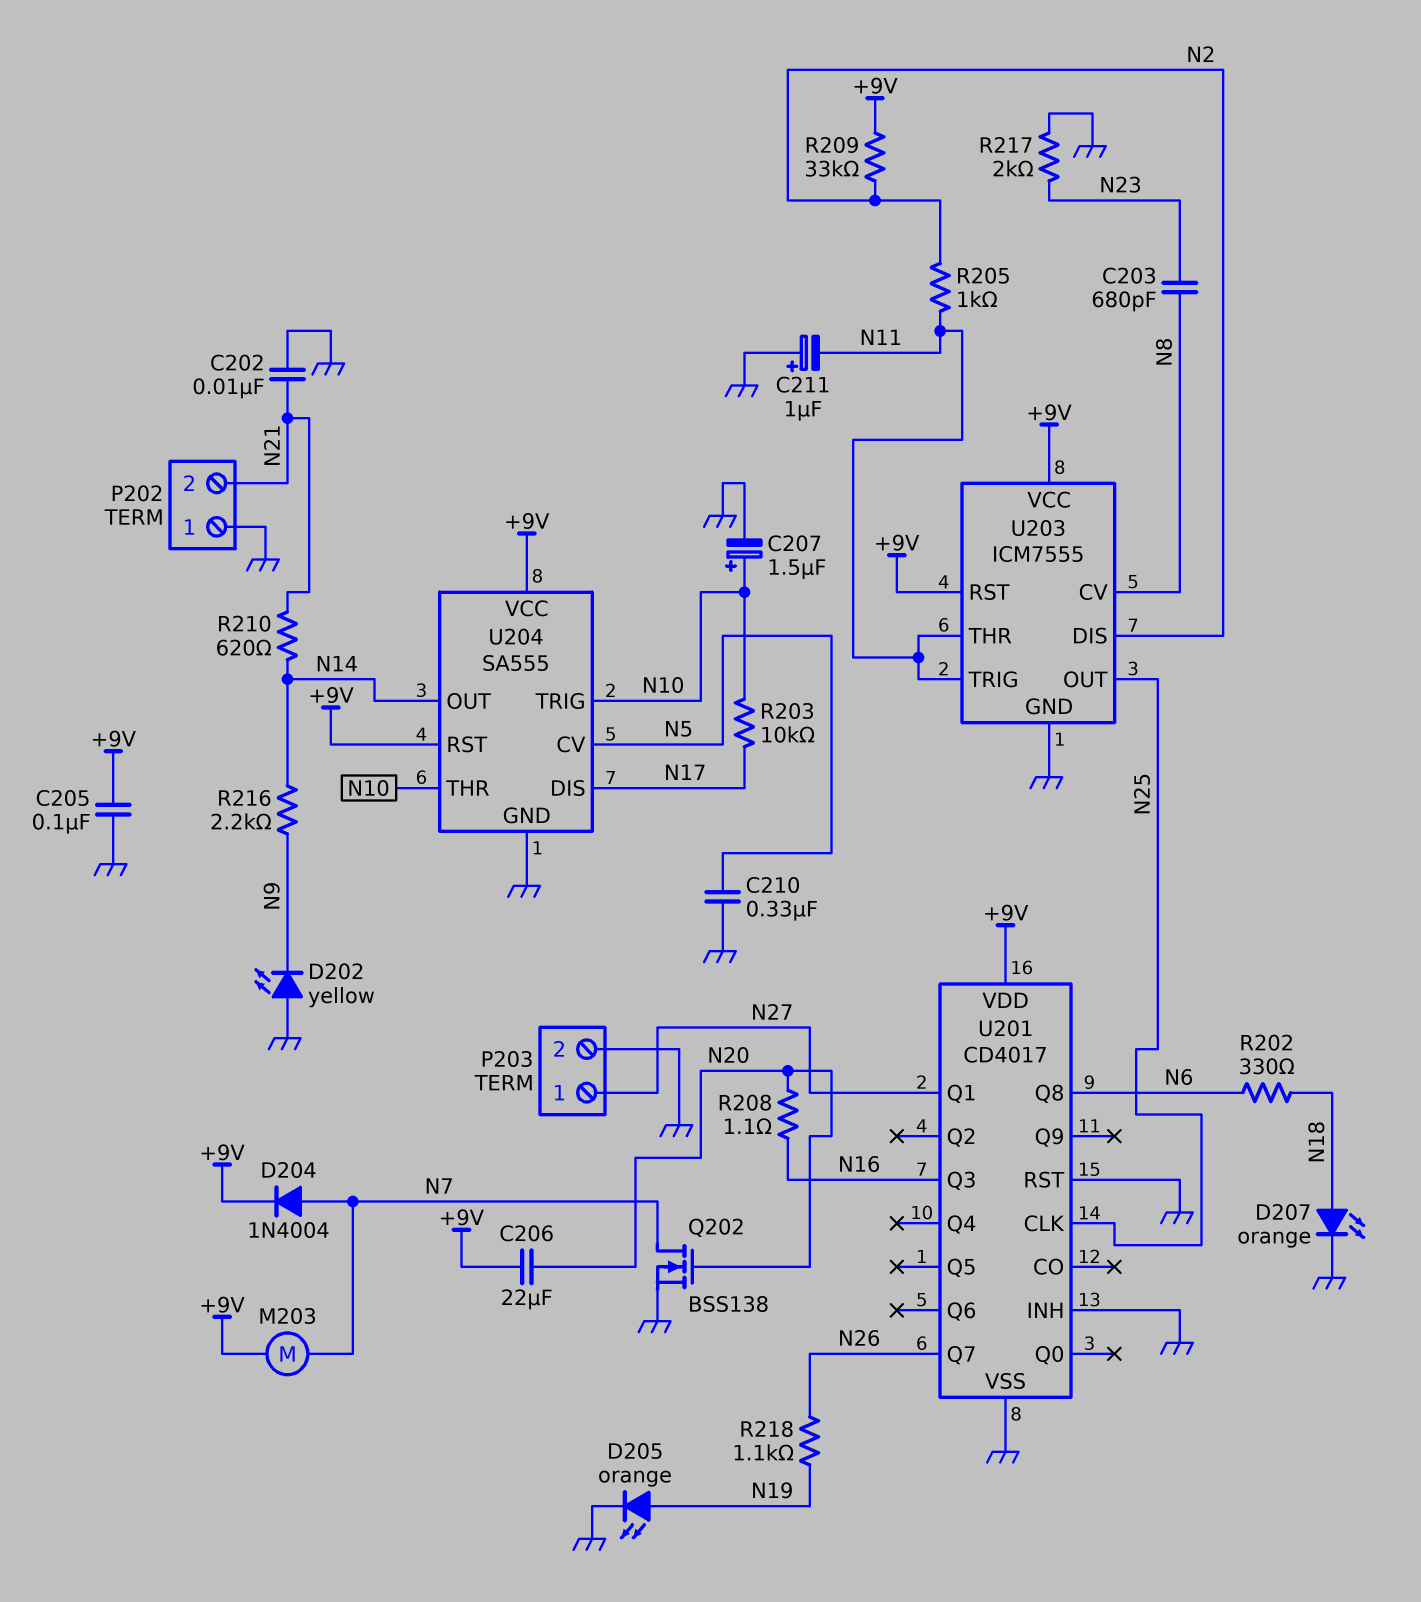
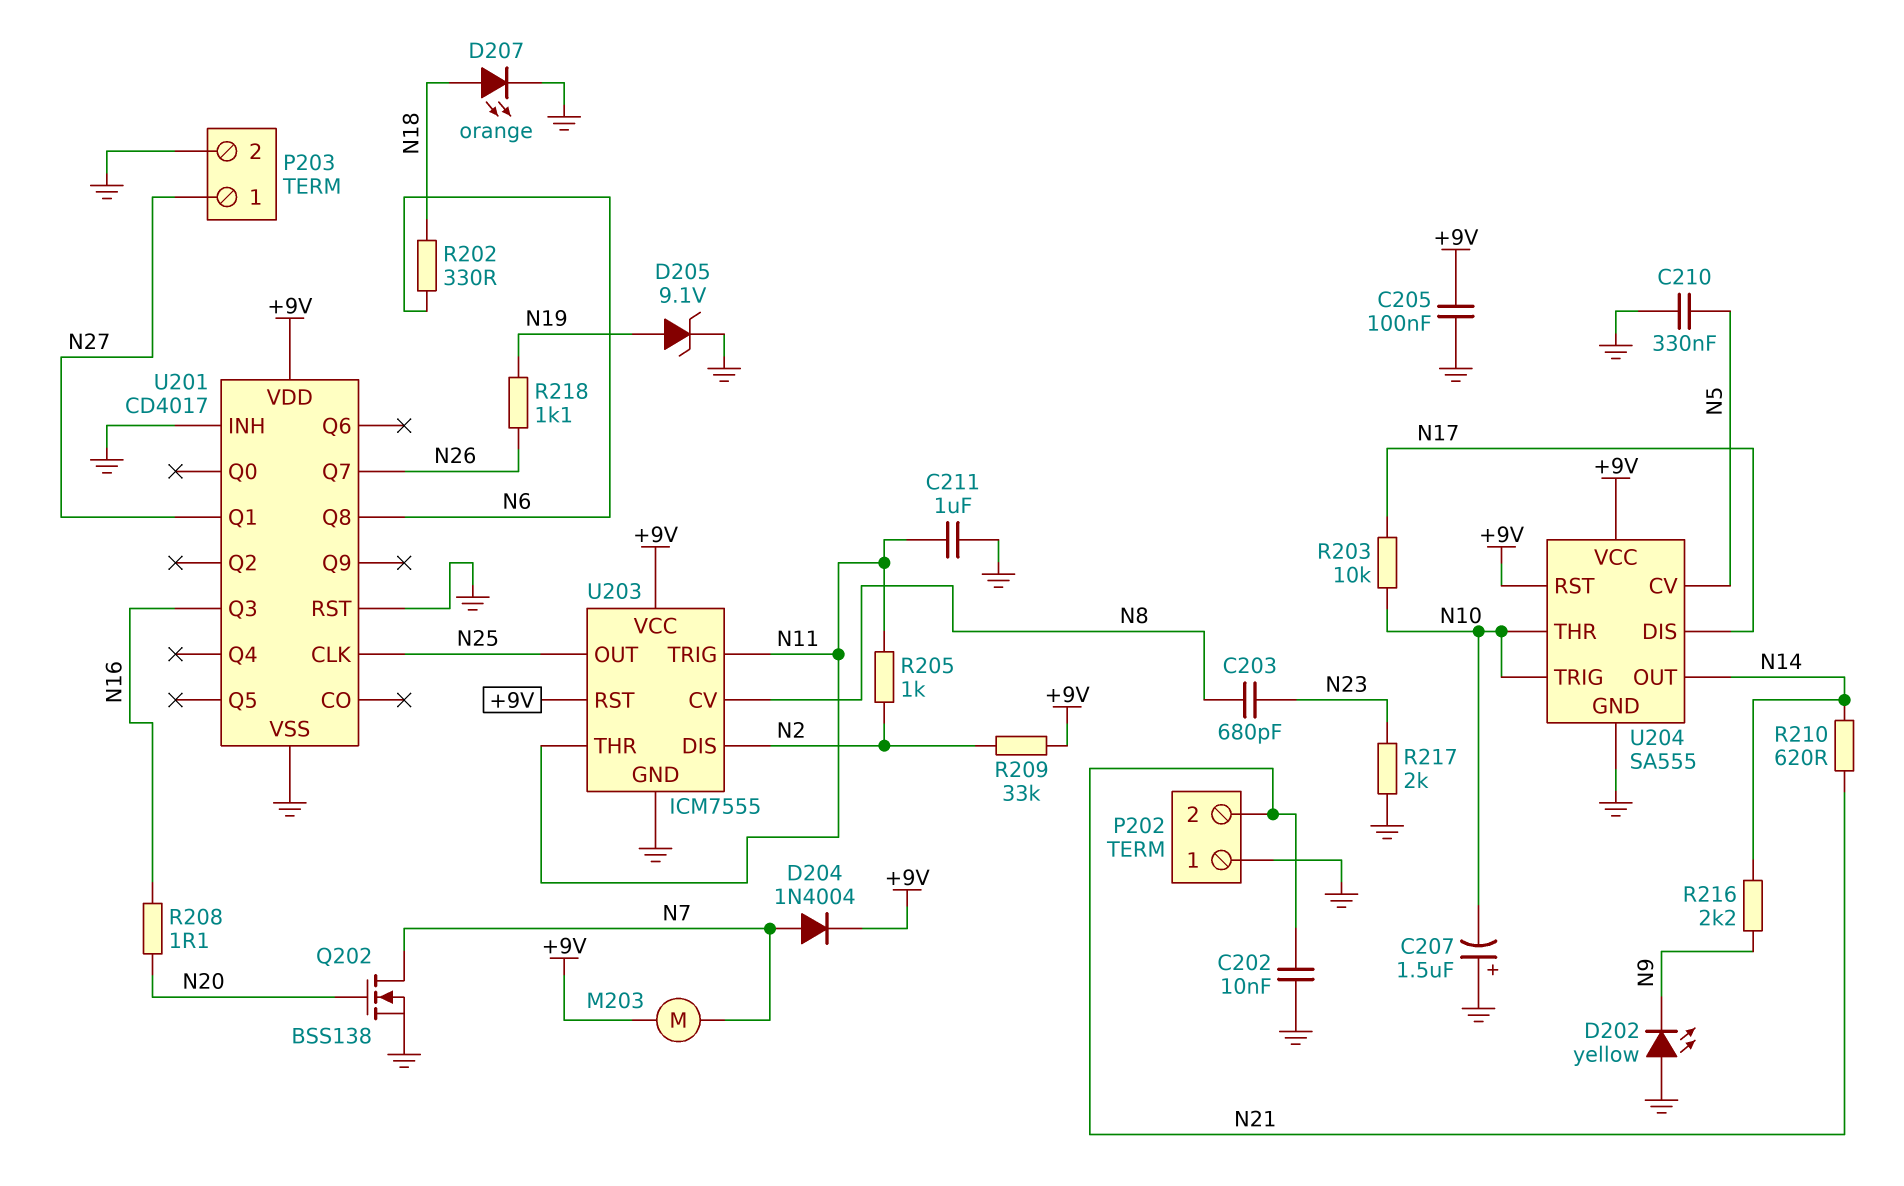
C206: 22uF (+9V, N20) -> none
C207: 1.5uF (plus N10, minus GND) -> 1.5uF (plus GND, minus N10)
C211: 1uF (plus GND, minus N11) -> 1uF (GND, N11)
D205: LED orange (A N19, K GND) -> zener 9.1V (A N19, K GND)

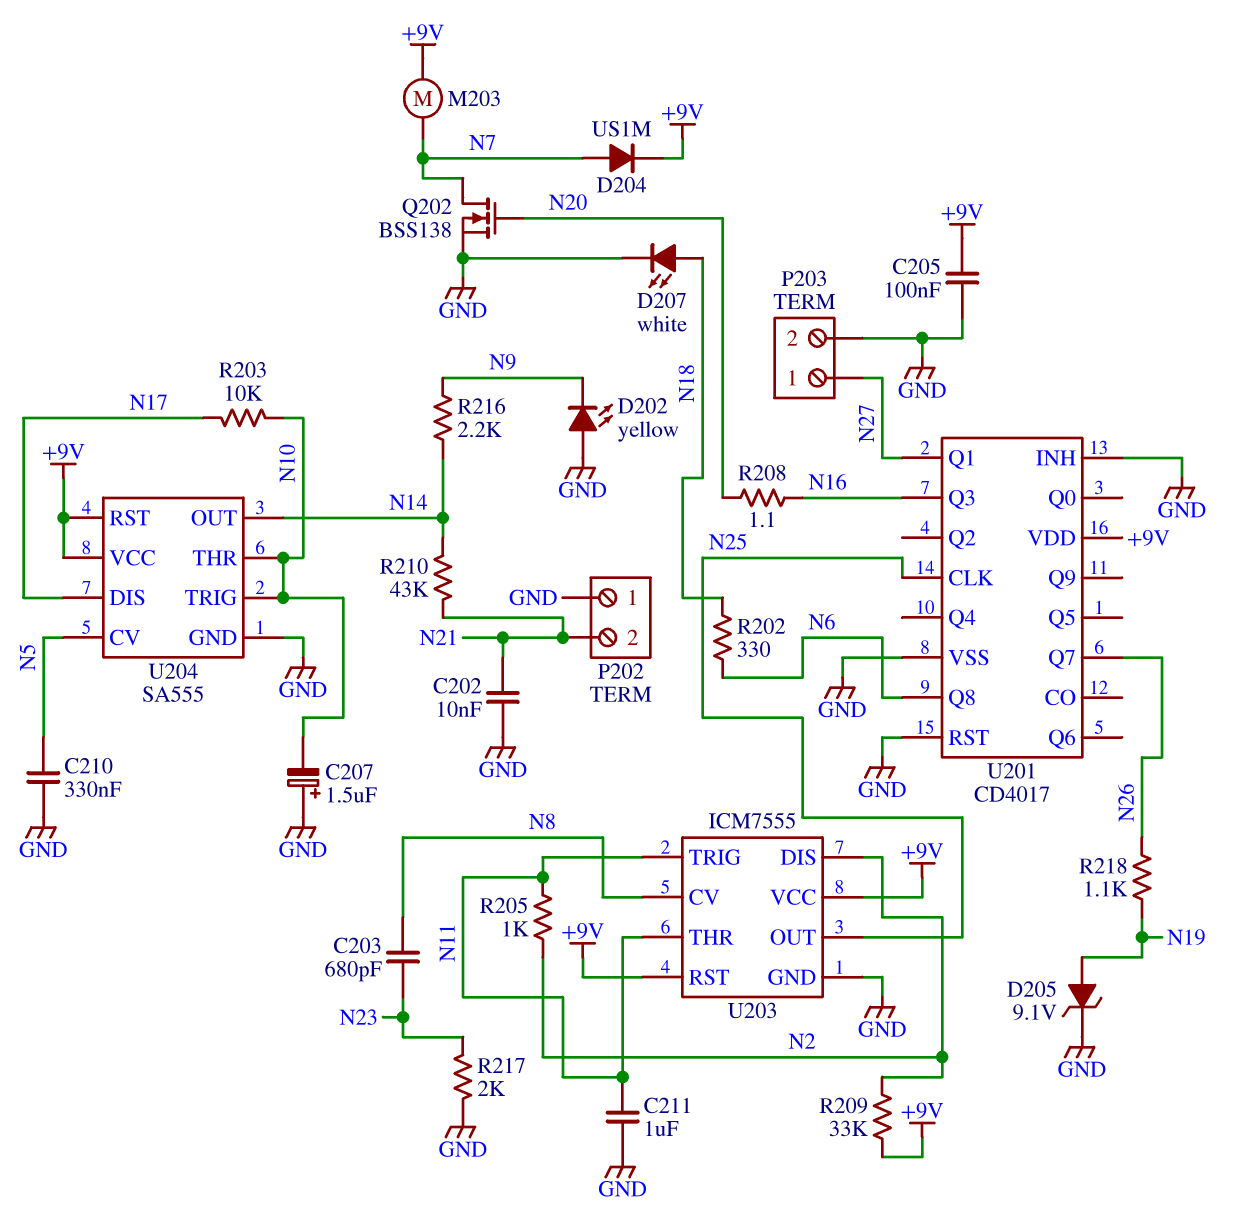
D204: diode 1N4004 (A N7, K +9V) -> diode US1M (A N7, K +9V)
D207: LED orange (A N18, K GND) -> LED white (A N18, K GND)
R210: 620 (N14, N21) -> 43k (N14, N21)

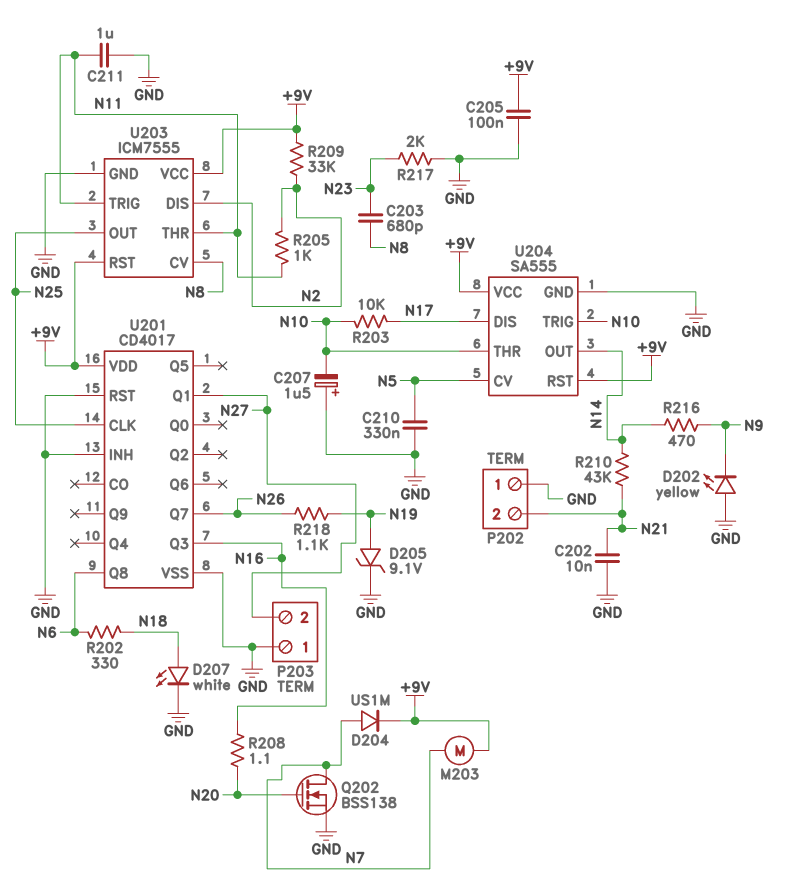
P203 pin 1: N27 -> GND
P203 pin 2: GND -> N27
R216: 2.2k (N9, N14) -> 470 (N9, N14)

